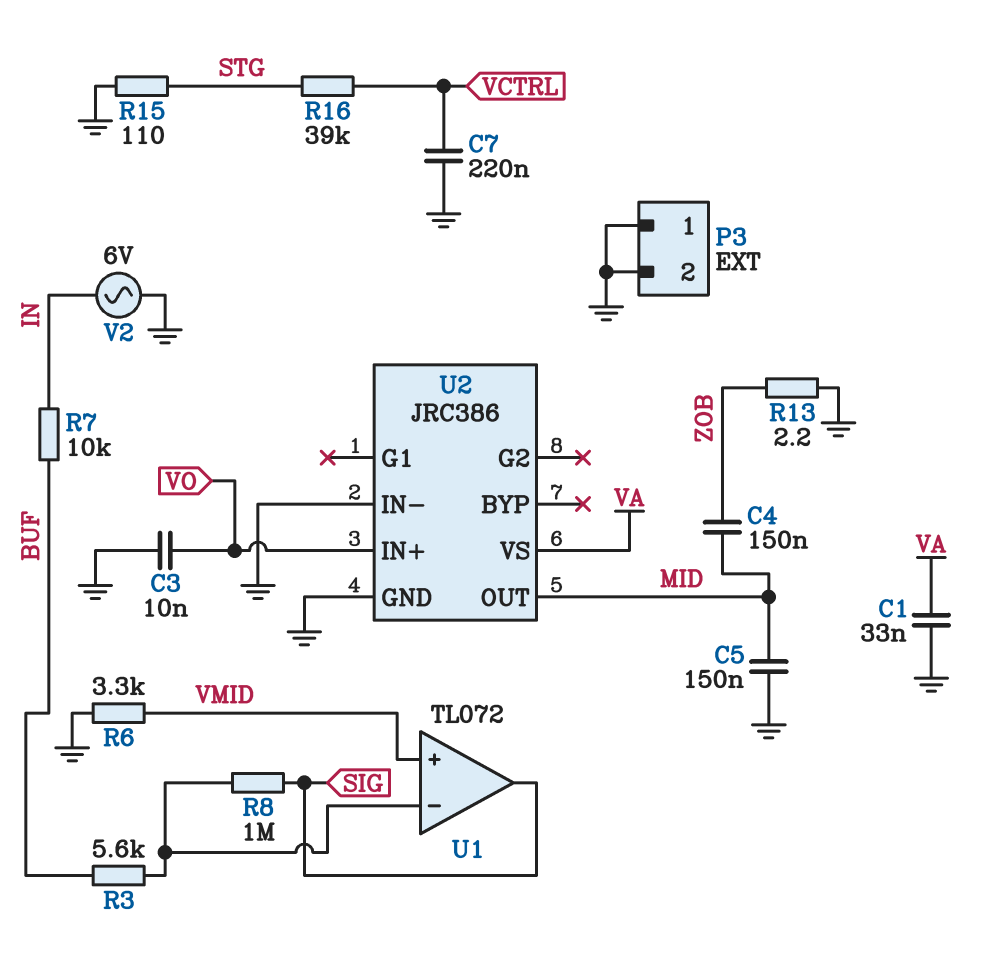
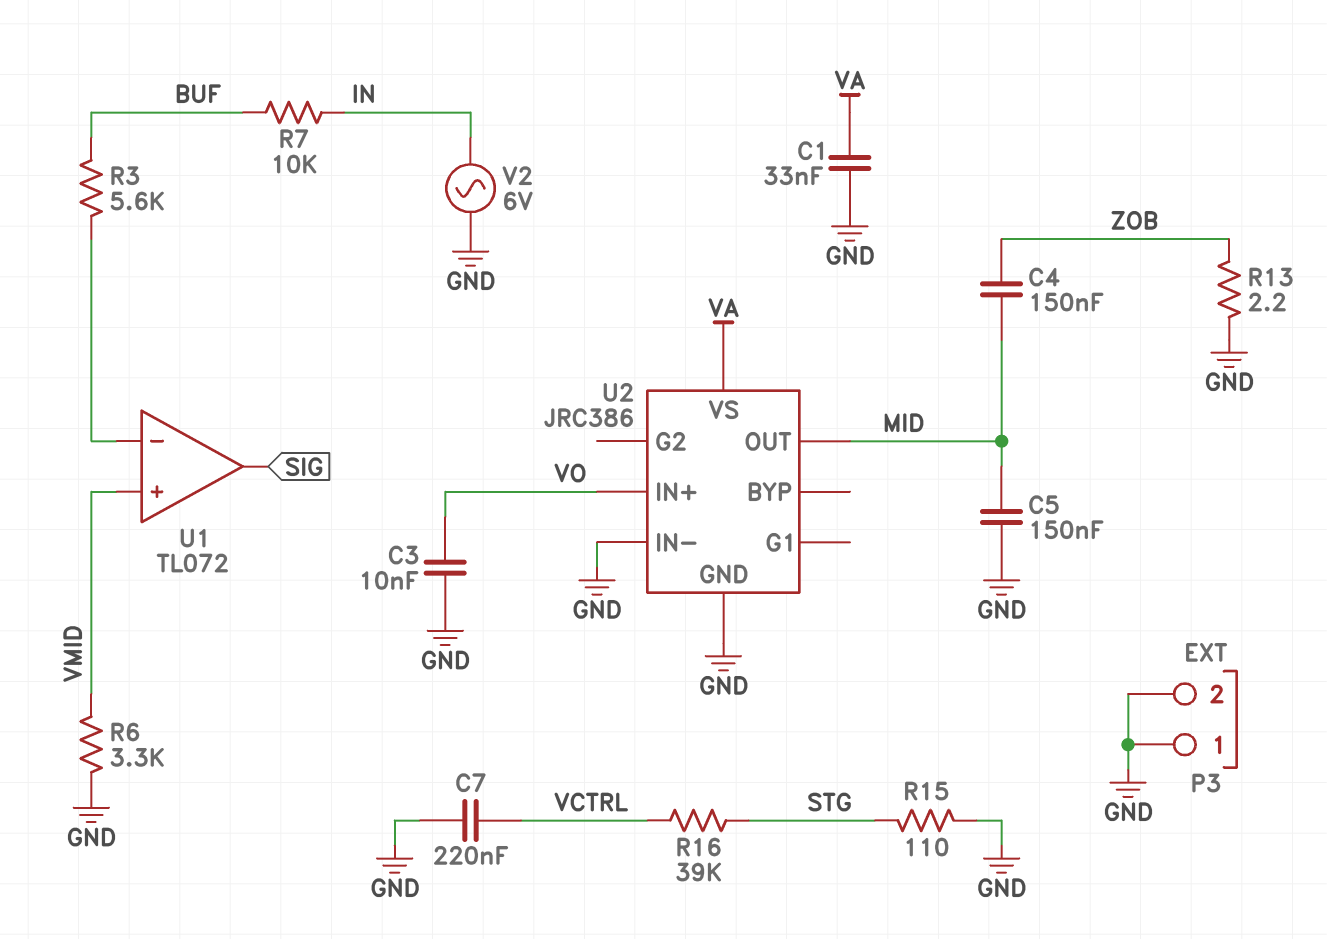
R8: 1M (SIG, U1/in-) -> none

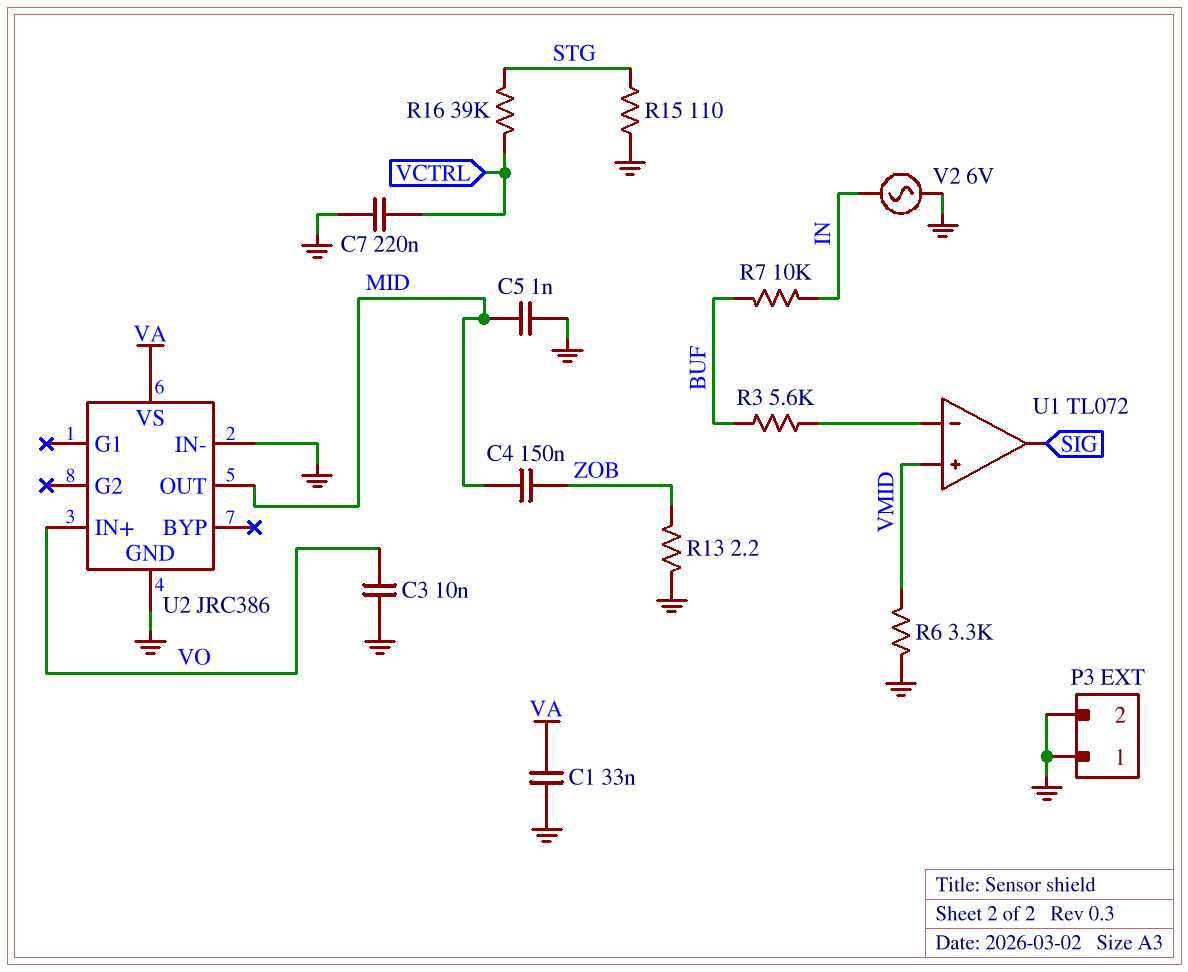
C5: 150nF (GND, MID) -> 1nF (GND, MID)

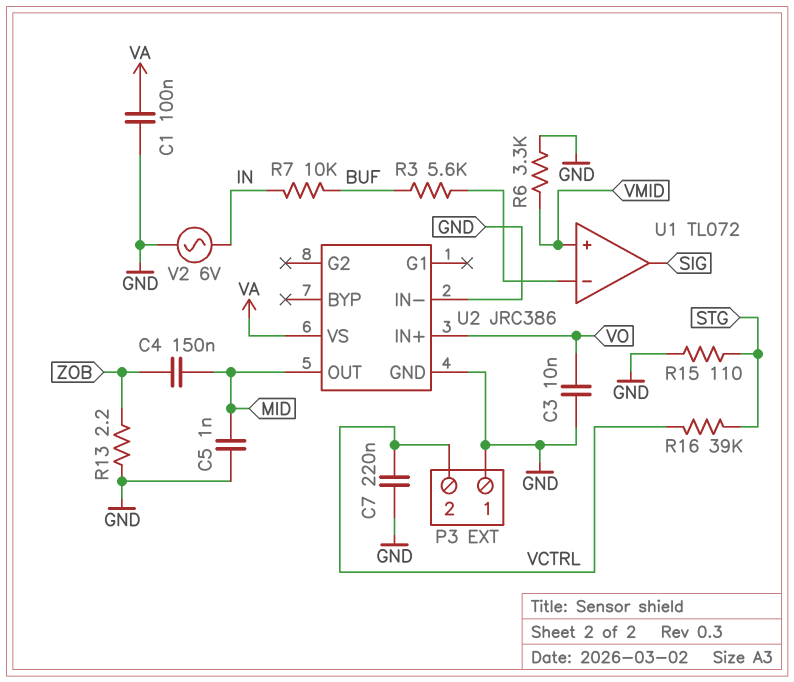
C1: 33nF (GND, VA) -> 100nF (GND, VA)
P3 pin 2: GND -> VCTRL

